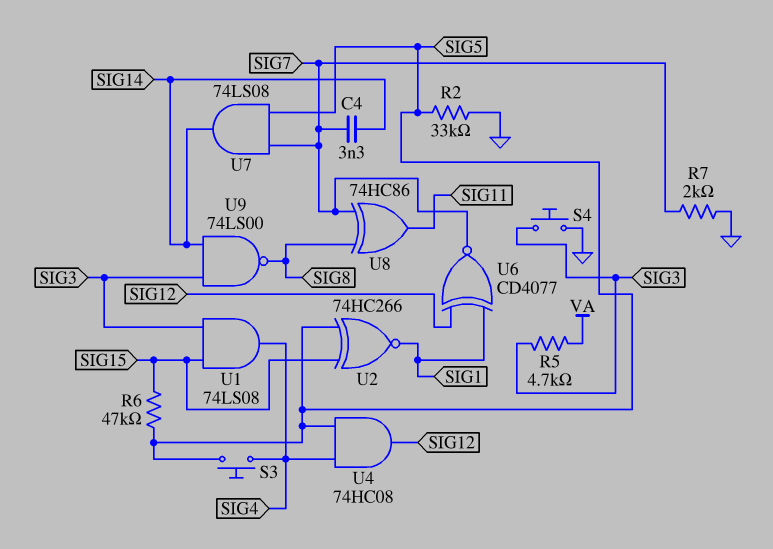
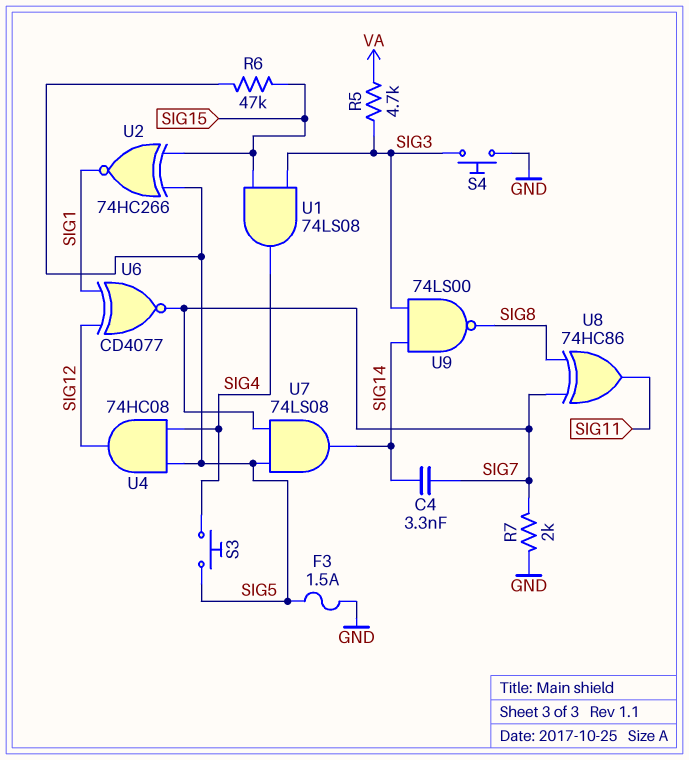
F3: none -> 1.5A (GND, SIG5)
R2: 33k (GND, SIG5) -> none

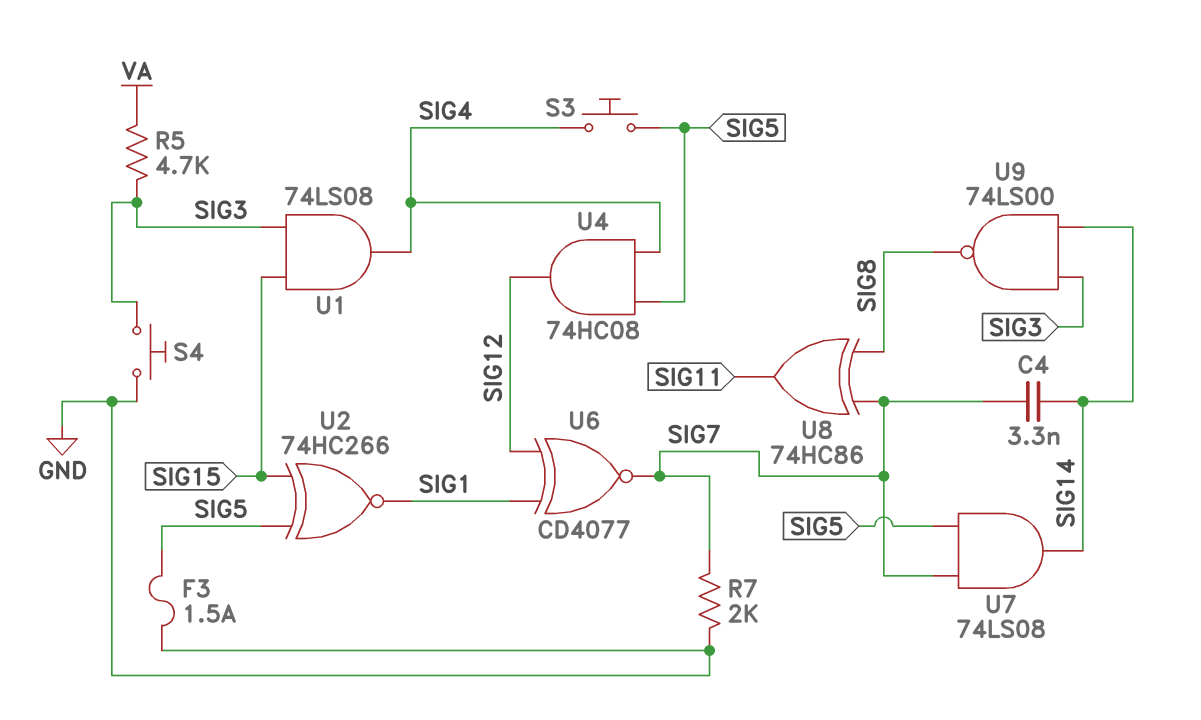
R6: 47k (SIG5, SIG15) -> none

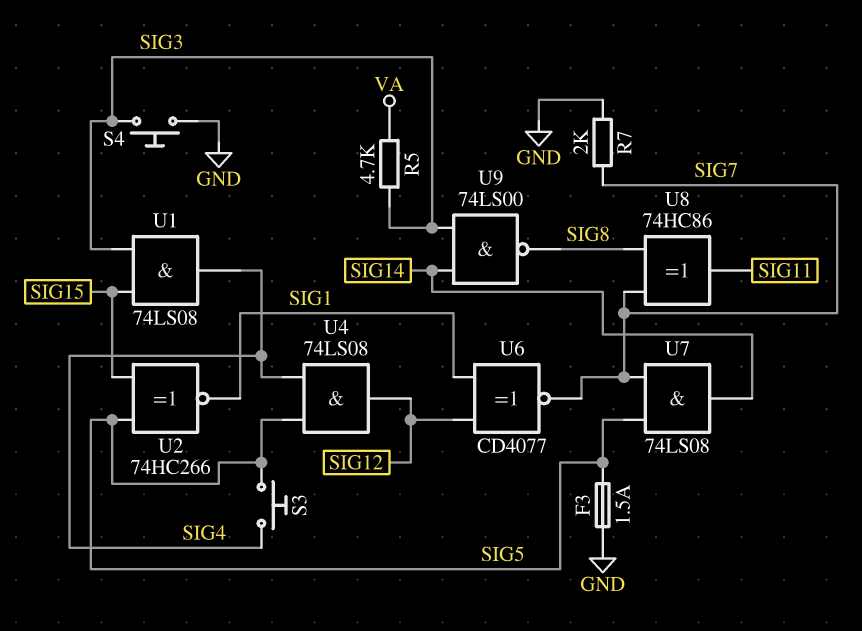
C4: 3.3nF (SIG7, SIG14) -> none
U4: AND 74HC08 (in SIG4, in SIG5, out SIG12) -> AND 74LS08 (in SIG4, in SIG5, out SIG12)

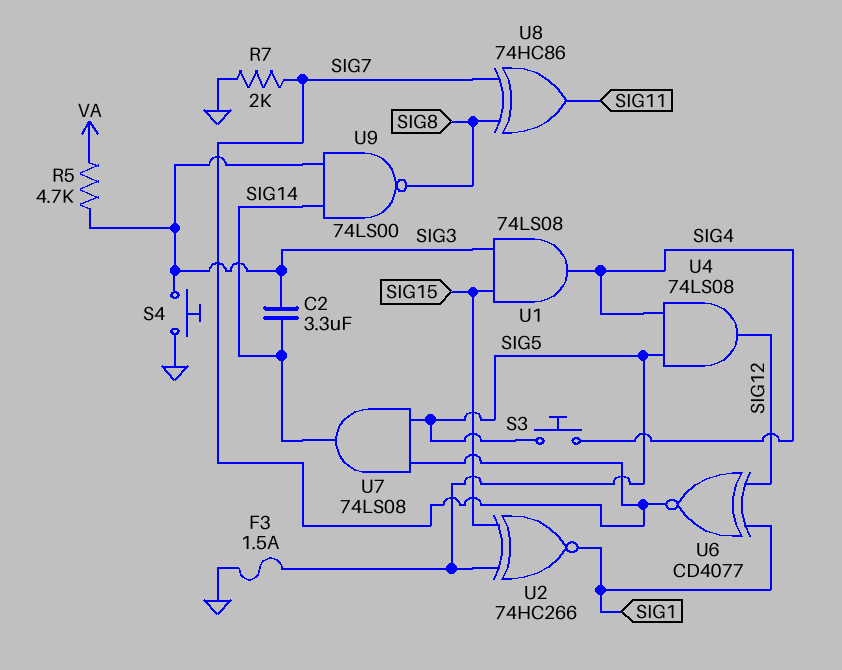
C2: none -> 3.3uF (SIG3, SIG14)

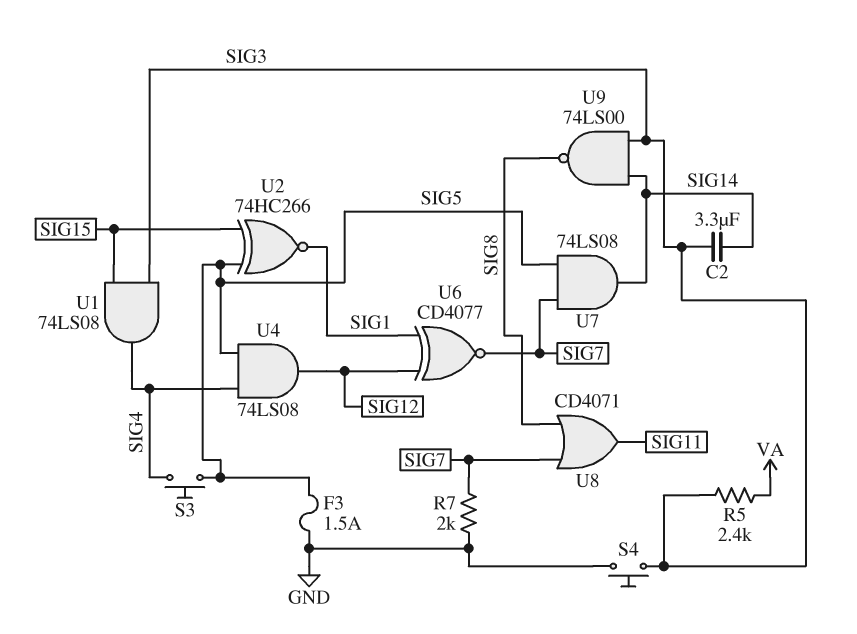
R5: 4.7k (SIG3, VA) -> 2.4k (SIG3, VA)
U8: XOR 74HC86 (in SIG7, in SIG8, out SIG11) -> OR CD4071 (in SIG7, in SIG8, out SIG11)

